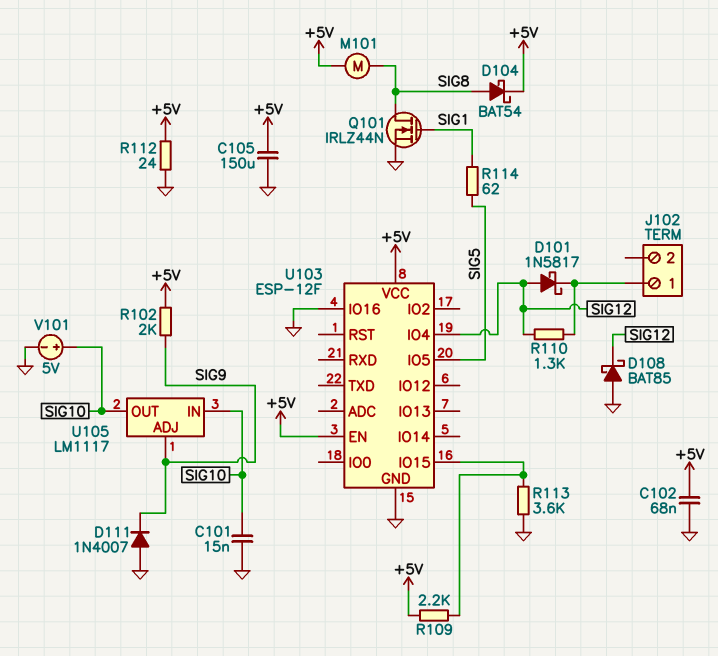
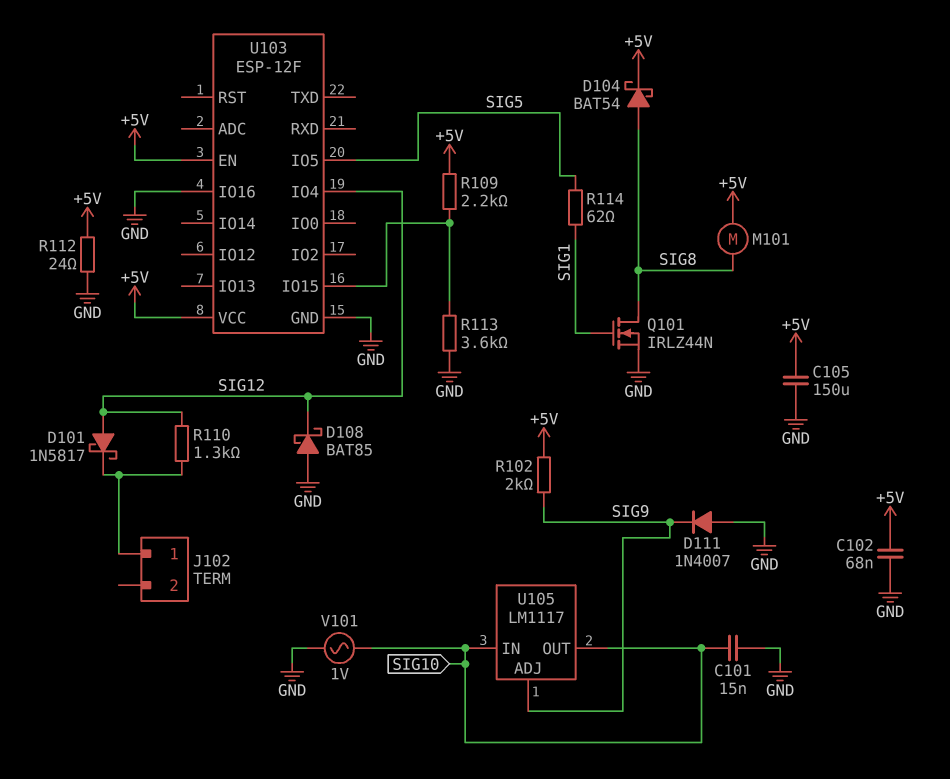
V101: 5V (plus SIG10, minus GND) -> AC 1V (GND, SIG10)

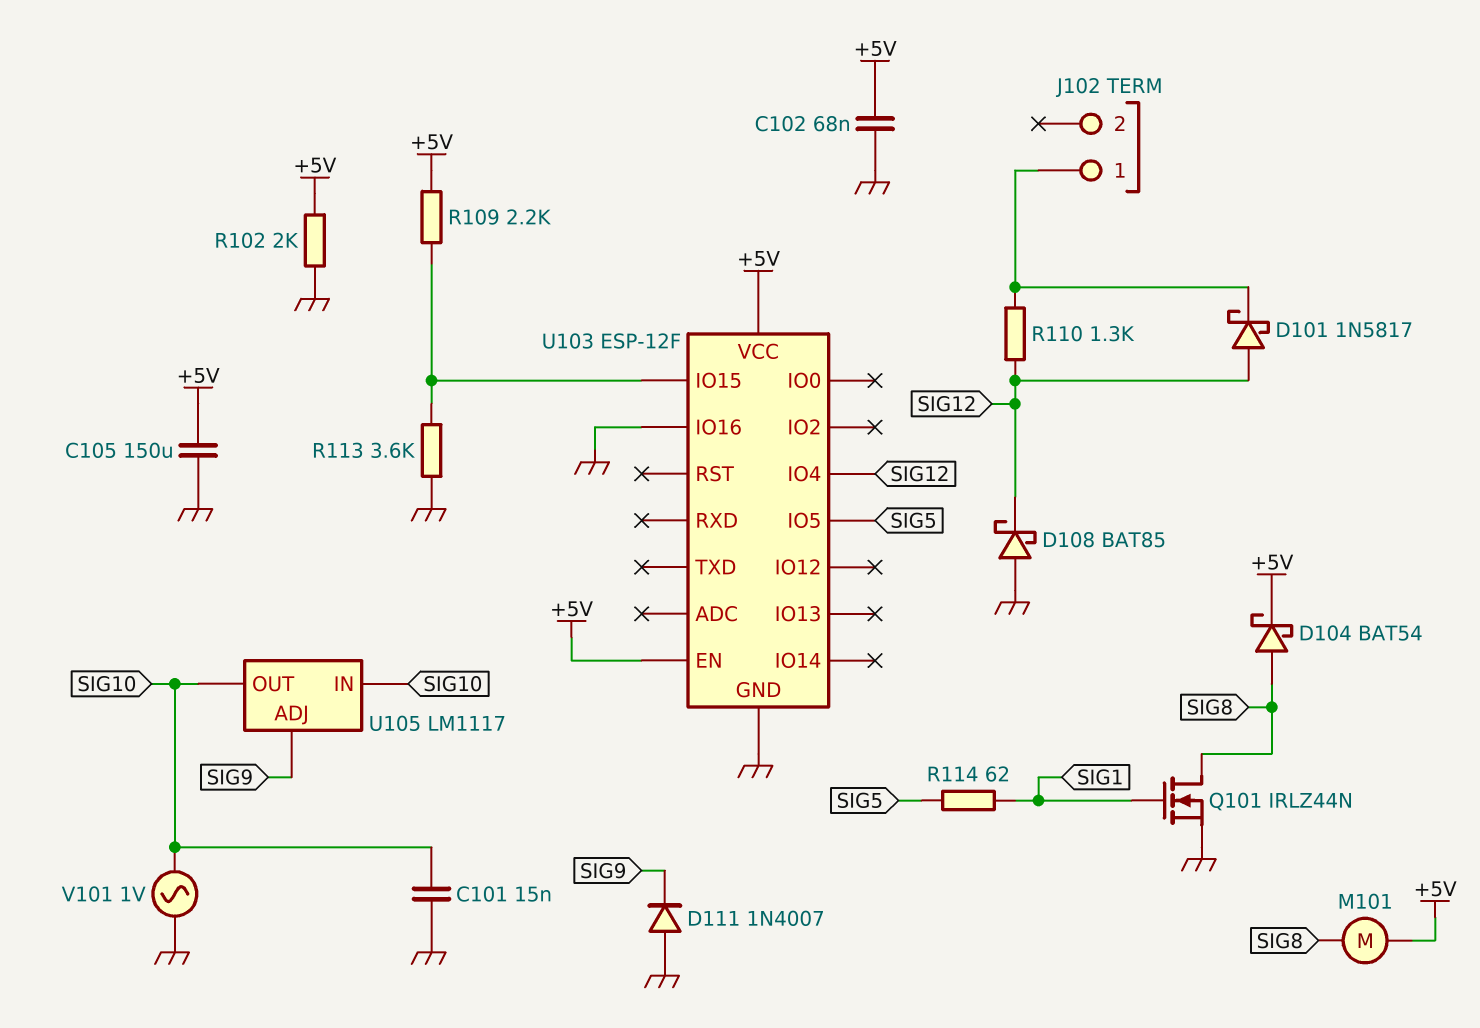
R102: 2k (+5V, SIG9) -> 2k (+5V, GND)
R112: 24 (+5V, GND) -> none

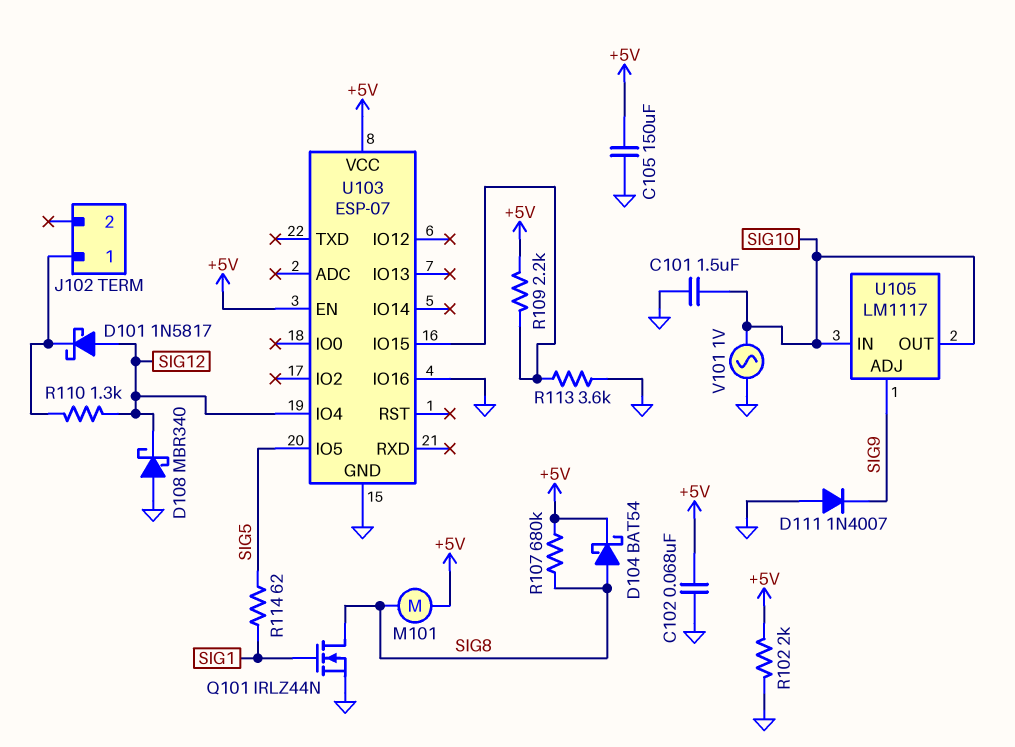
C101: 15nF (GND, SIG10) -> 1.5uF (GND, SIG10)
D108: schottky BAT85 (A GND, K SIG12) -> schottky MBR340 (A GND, K SIG12)
R107: none -> 680k (+5V, SIG8)
U103: ESP-12F -> ESP-07

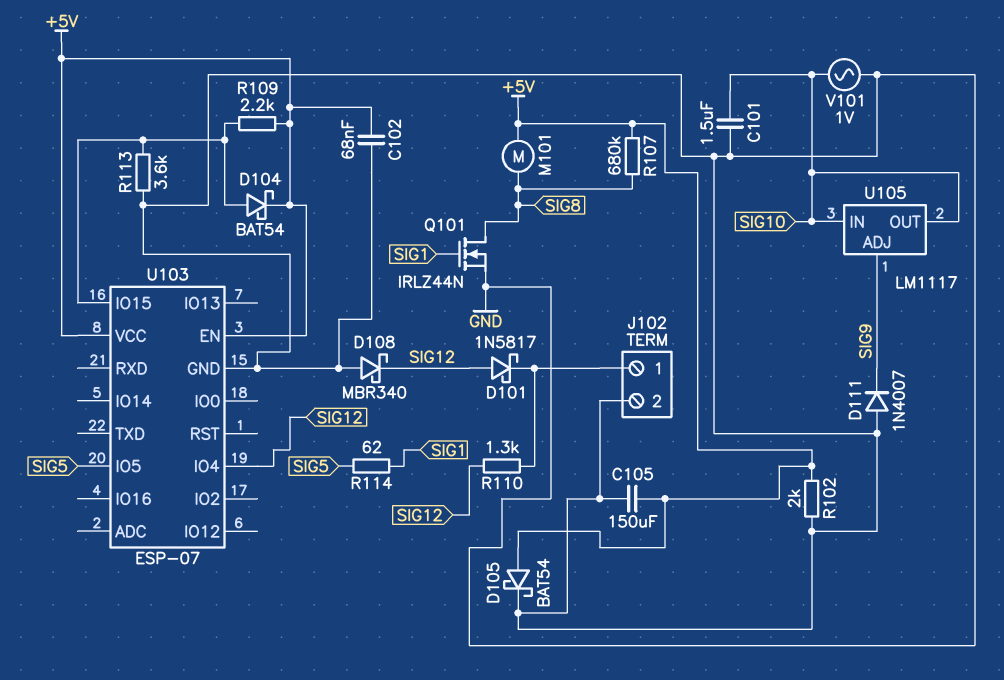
D104: schottky BAT54 (A SIG8, K +5V) -> schottky BAT54 (A U103/IO15, K +5V)
D105: none -> schottky BAT54 (A +5V, K GND)
J102 pin 2: none -> GND
U103 pin IO16: GND -> none

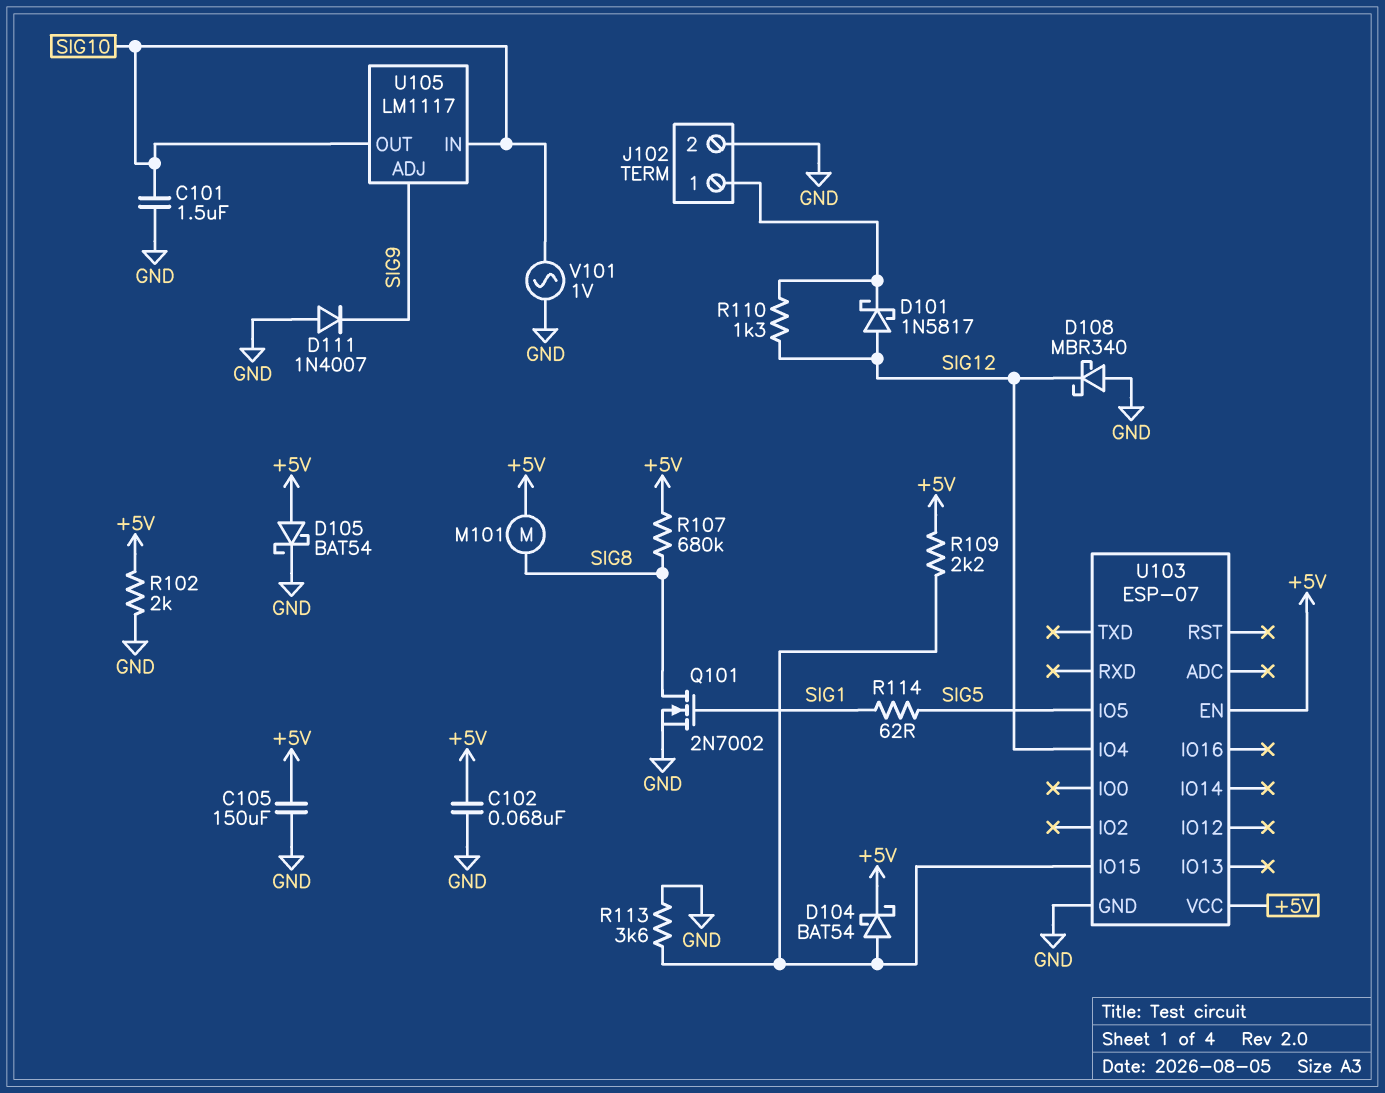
Q101: NMOS IRLZ44N (G SIG1, D SIG8, S GND) -> NMOS 2N7002 (G SIG1, D SIG8, S GND)

